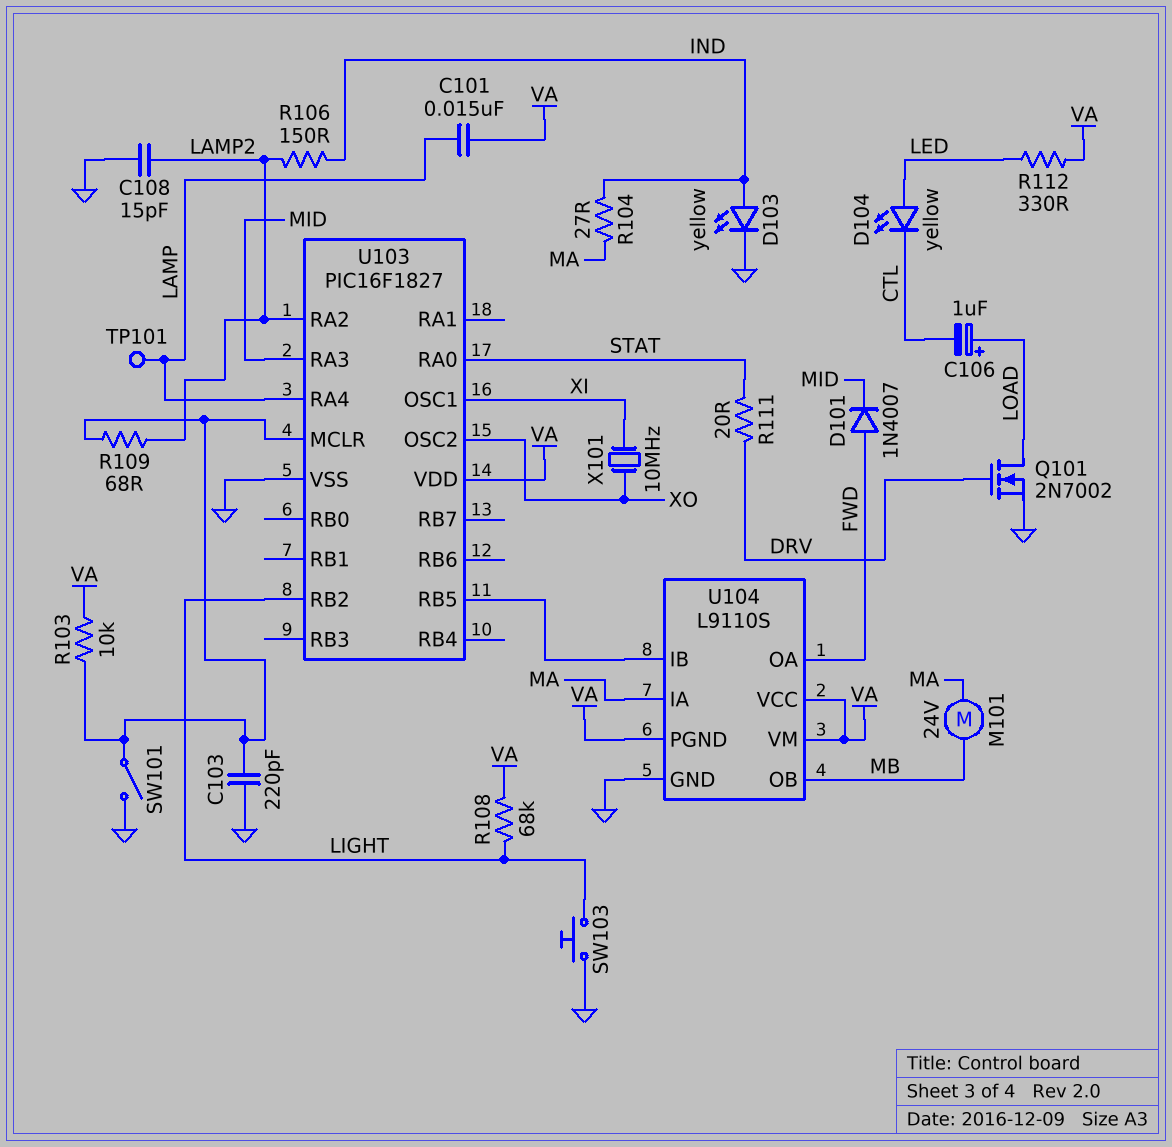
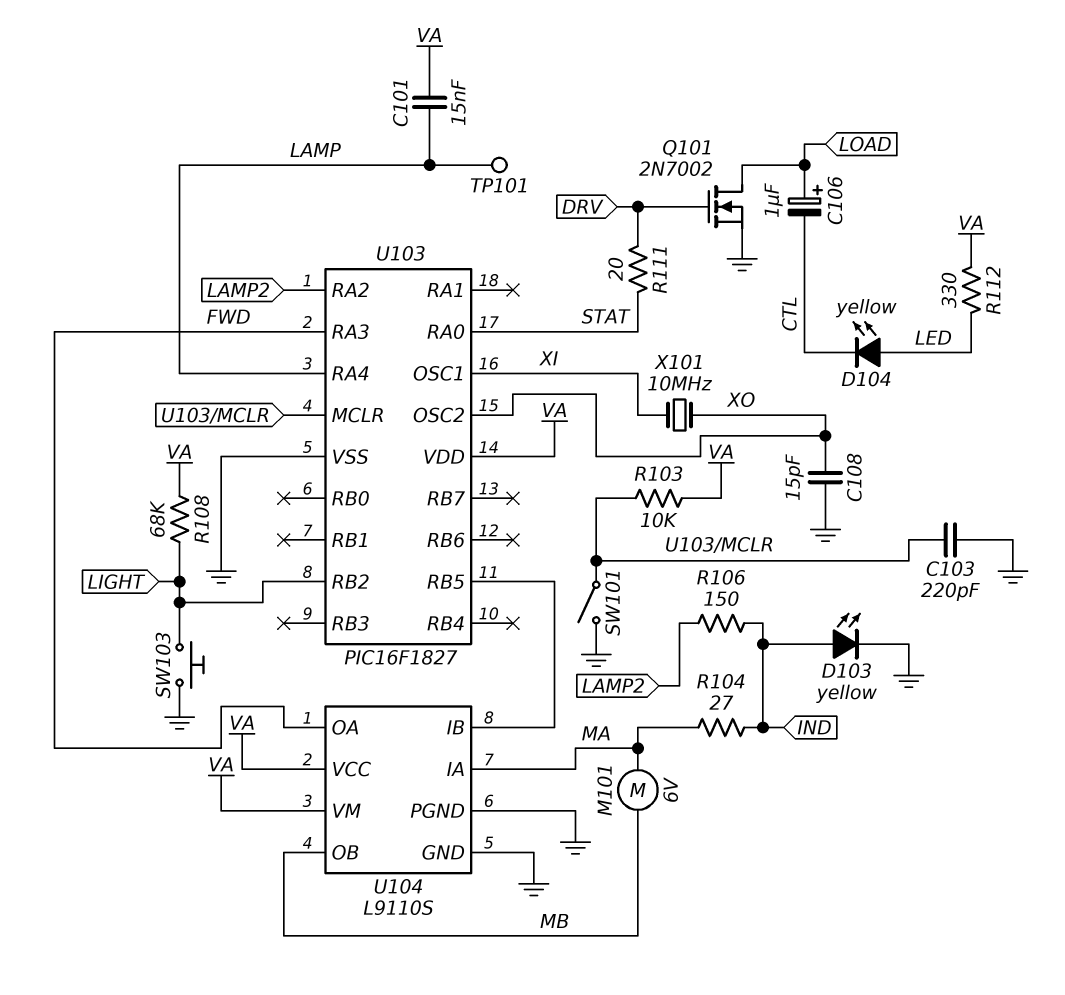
C108: 15pF (GND, LAMP2) -> 15pF (GND, XO)
D101: diode 1N4007 (A FWD, K MID) -> none
M101: motor 24V (MA, MB) -> motor 6V (MA, MB)
R109: 68 (LAMP2, U103/MCLR) -> none
U103 pin RA3: MID -> FWD
U104 pin PGND: VA -> GND

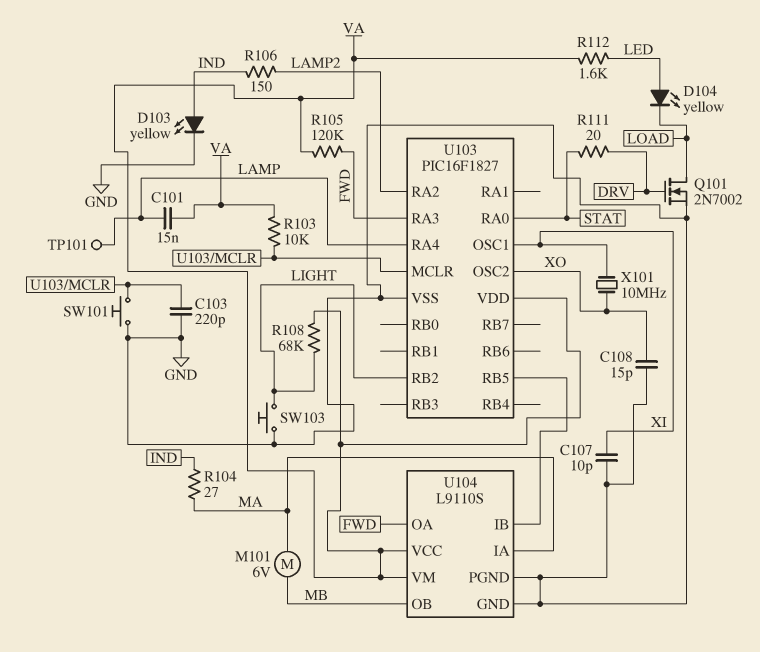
C106: 1uF (plus LOAD, minus CTL) -> none
C107: none -> 10pF (GND, XI)
D104: LED yellow (A LED, K CTL) -> LED yellow (A LED, K LOAD)
R105: none -> 120k (FWD, VA)
R112: 330 (LED, VA) -> 1.6k (LED, VA)
SW101: switch (GND, U103/MCLR) -> button (GND, U103/MCLR)

